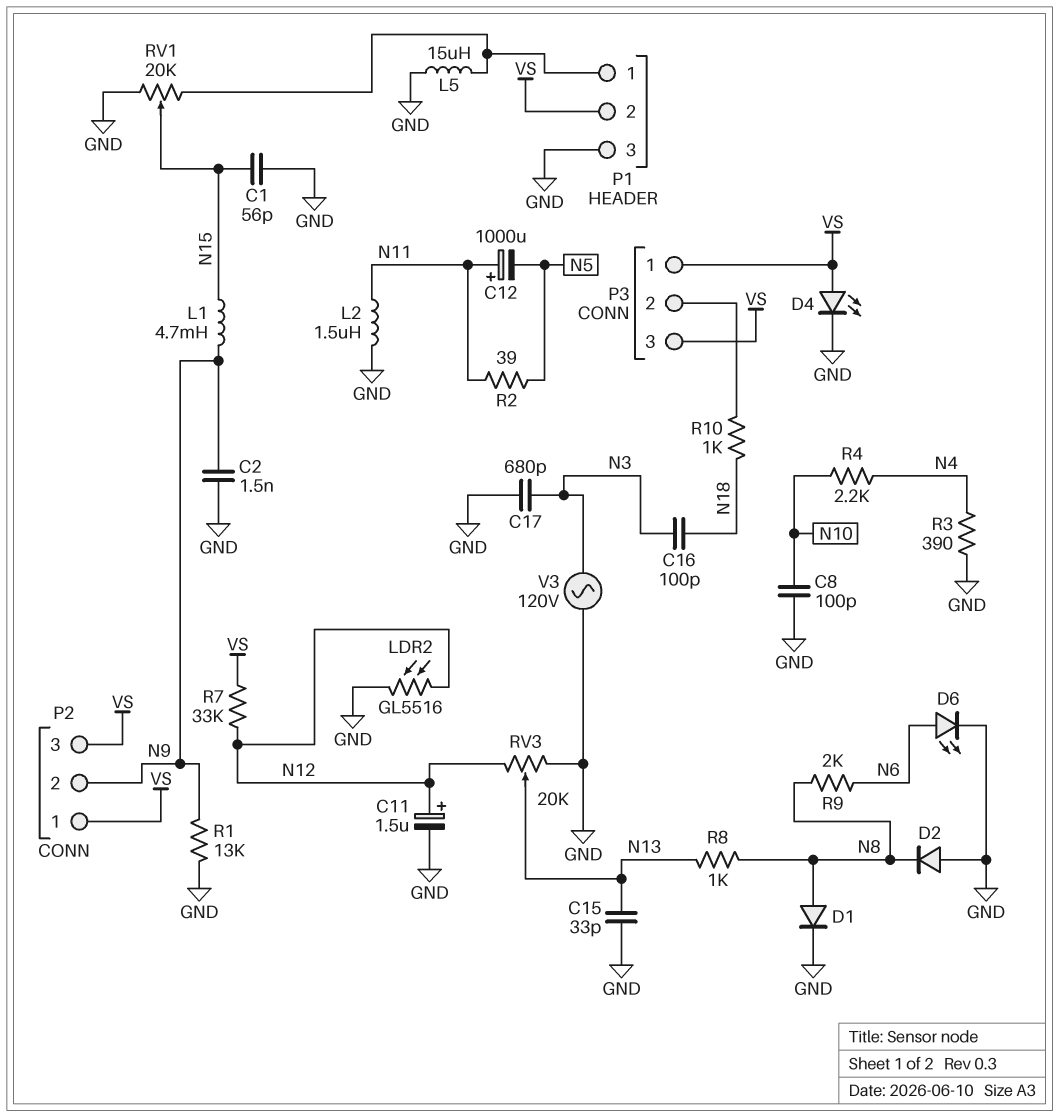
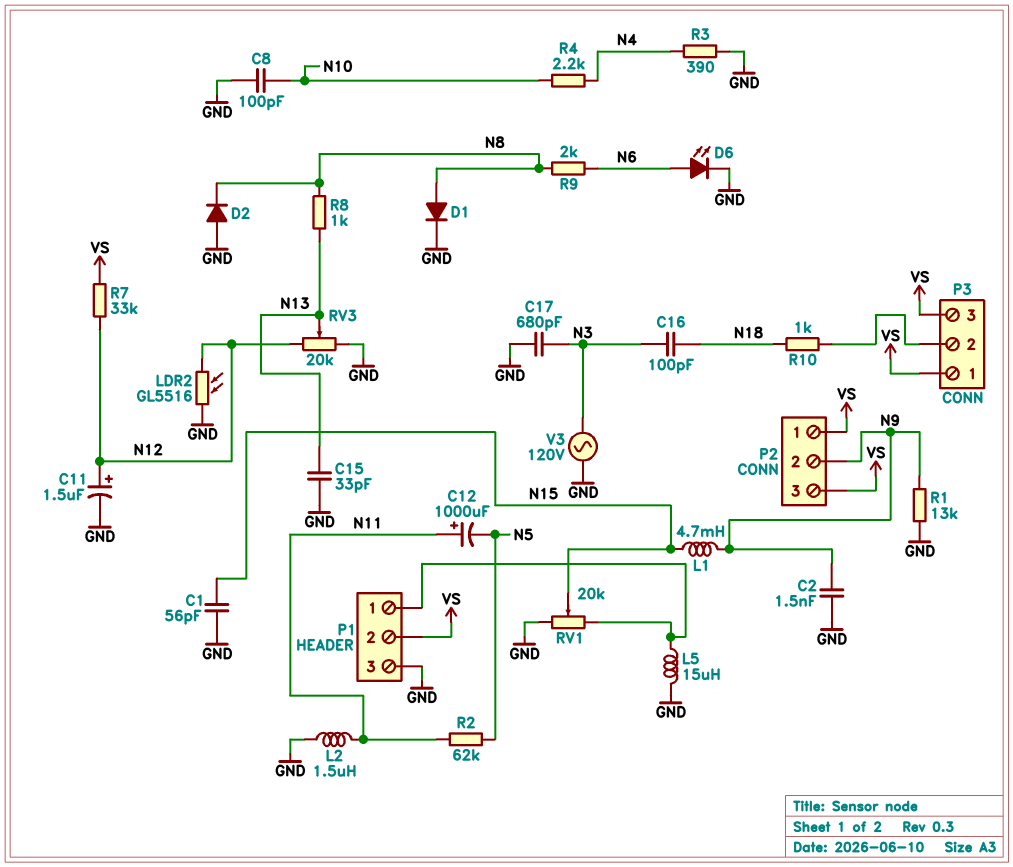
D4: LED (A VS, K GND) -> none
R2: 39 (N5, N11) -> 62k (N5, N11)

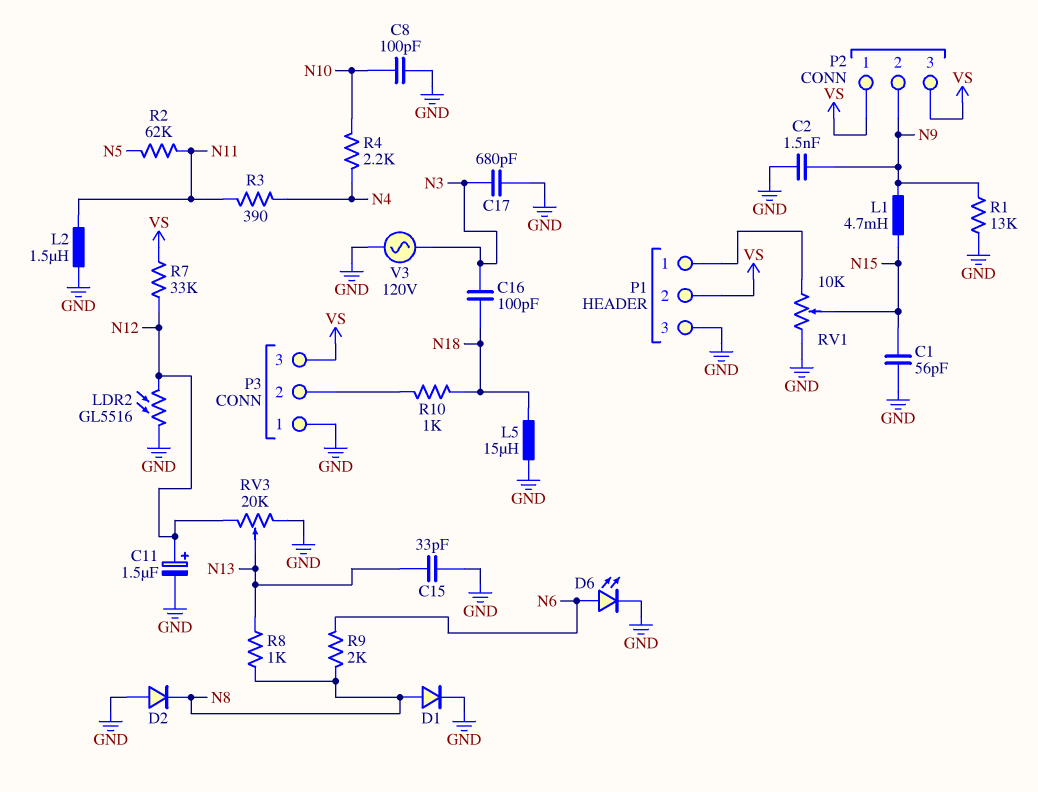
C12: 1000uF (plus N11, minus N5) -> none
L5: 15uH (GND, P1/1) -> 15uH (GND, N18)
P3 pin 1: VS -> GND
R3: 390 (GND, N4) -> 390 (N4, N11)
RV1: 20k (GND, P1/1, wiper N15) -> 10k (GND, P1/1, wiper N15)

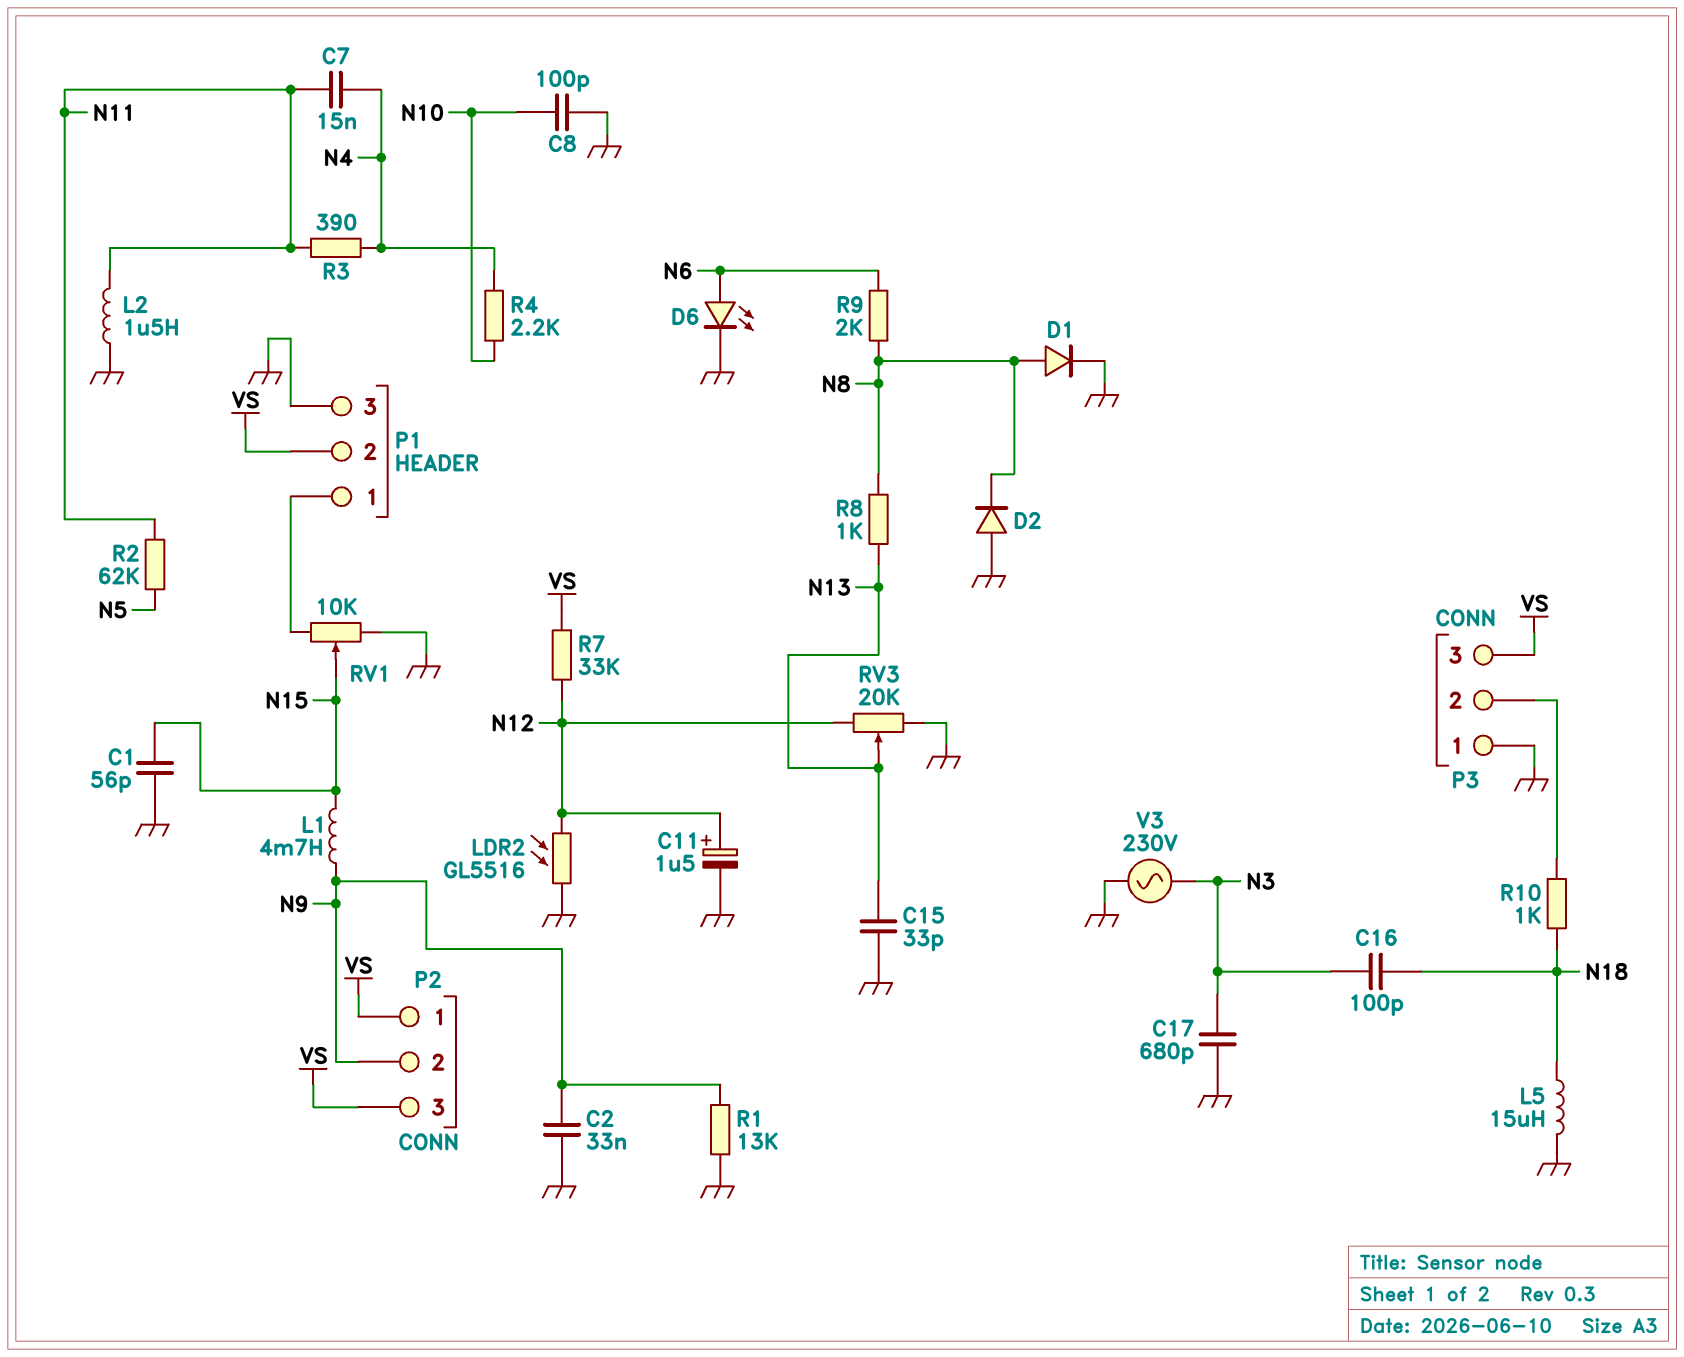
C2: 1.5nF (GND, N9) -> 33nF (GND, N9)
C7: none -> 15nF (N4, N11)
V3: AC 120V (GND, N3) -> AC 230V (GND, N3)

